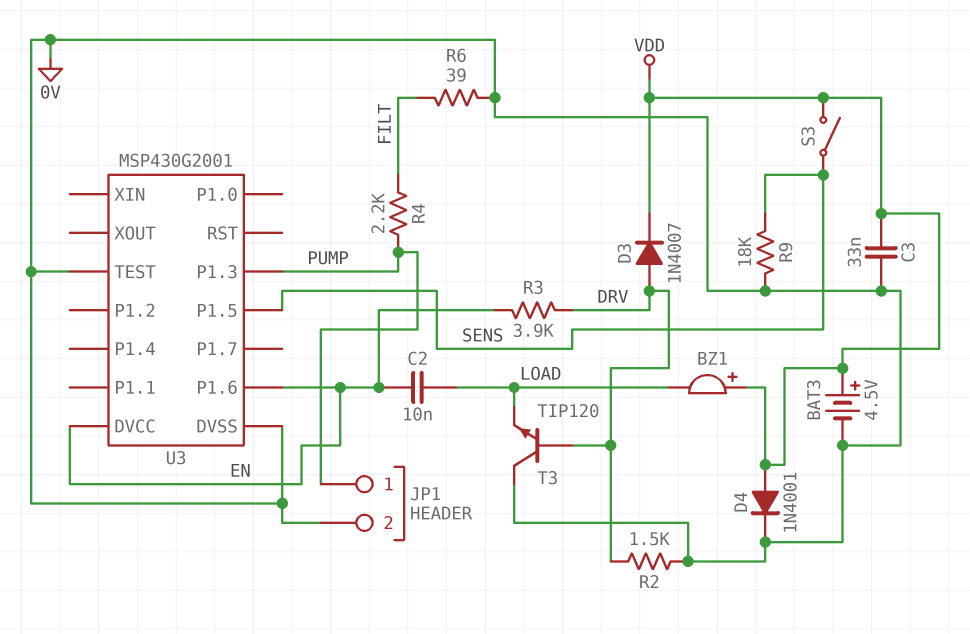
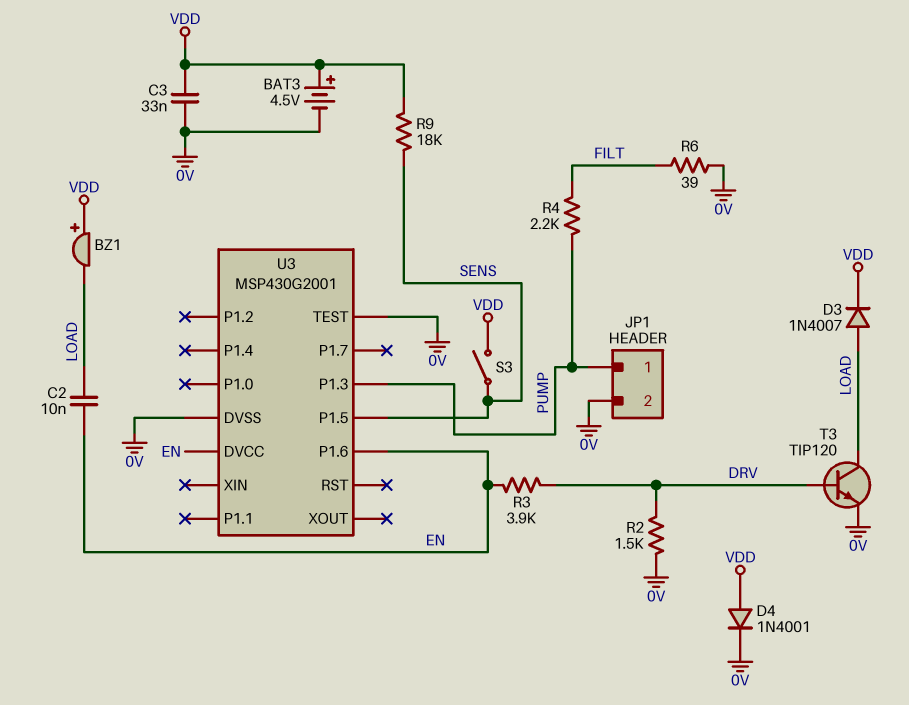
D3: diode 1N4007 (A DRV, K VDD) -> diode 1N4007 (A LOAD, K VDD)
R9: 18k (0V, SENS) -> 18k (SENS, VDD)
T3: NPN TIP120 (B DRV, C 0V, E LOAD) -> NPN TIP120 (B DRV, C LOAD, E 0V)

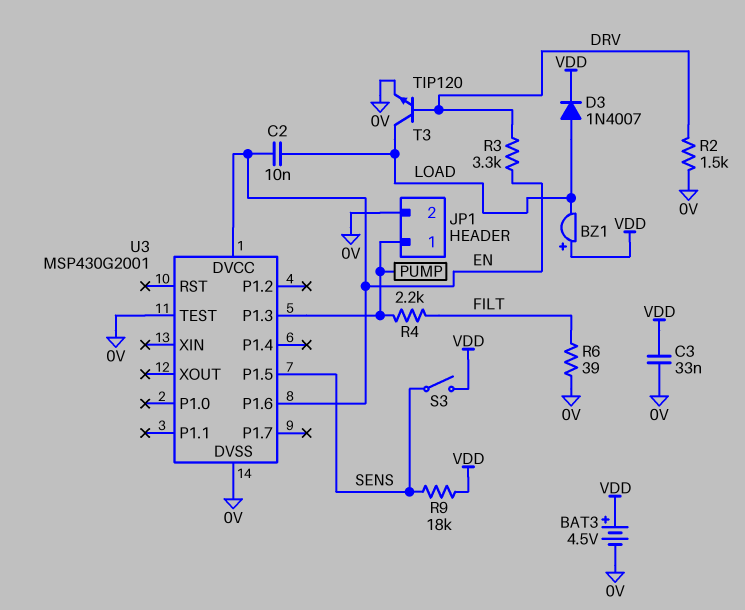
D4: diode 1N4001 (A VDD, K 0V) -> none
R3: 3.9k (DRV, EN) -> 3.3k (DRV, EN)

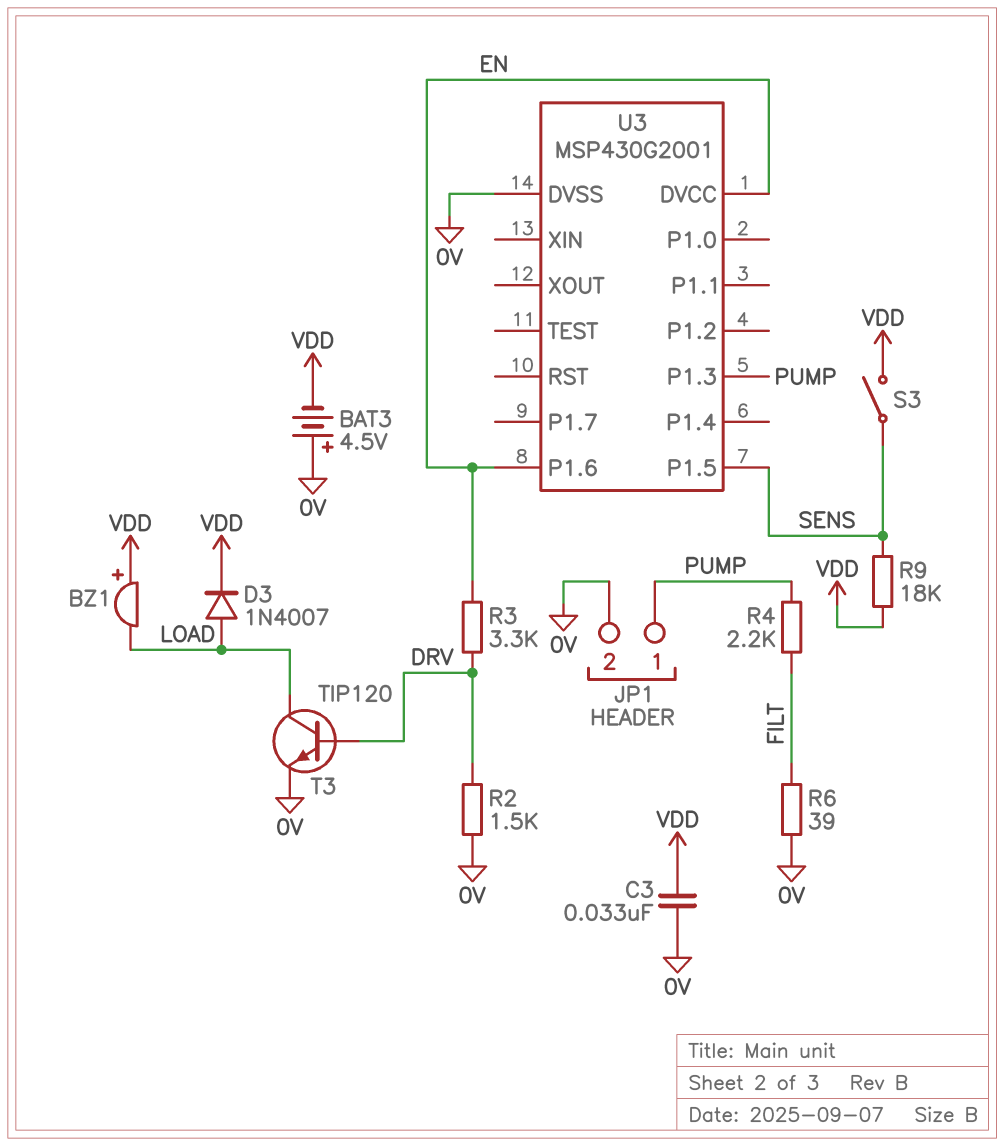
BAT3: 4.5V (plus VDD, minus 0V) -> 4.5V (plus 0V, minus VDD)
C2: 10nF (EN, LOAD) -> none
U3 pin TEST: 0V -> none

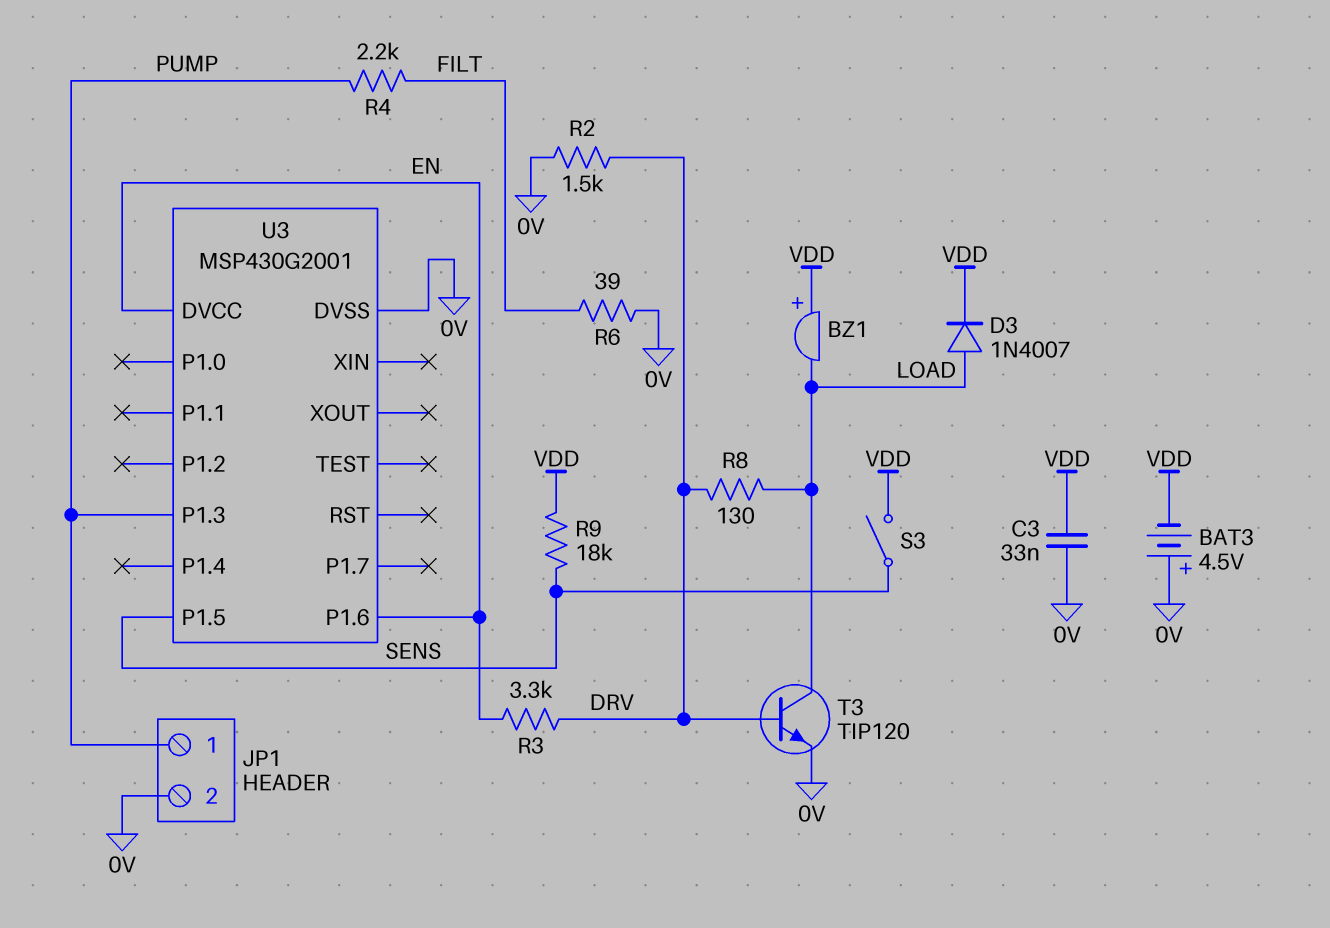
R8: none -> 130 (DRV, LOAD)

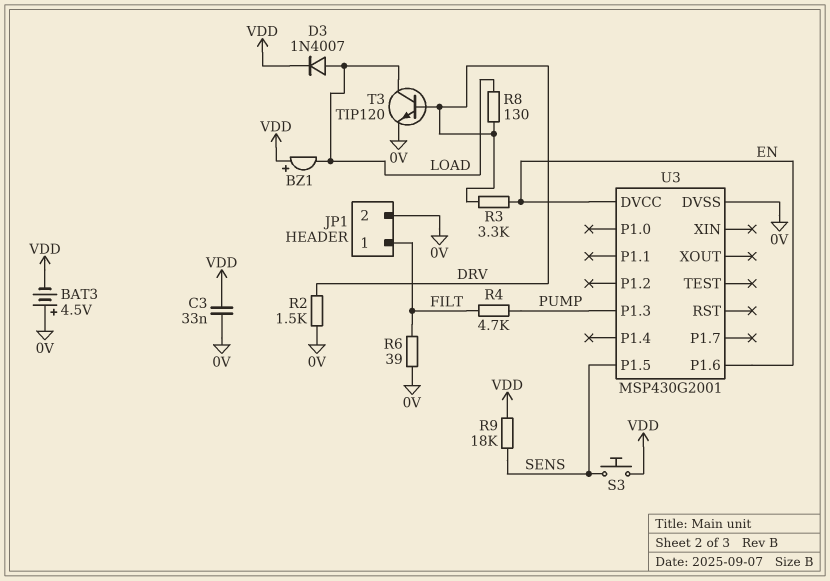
JP1 pin 1: PUMP -> FILT
R4: 2.2k (FILT, PUMP) -> 4.7k (FILT, PUMP)
S3: switch (SENS, VDD) -> button (SENS, VDD)

